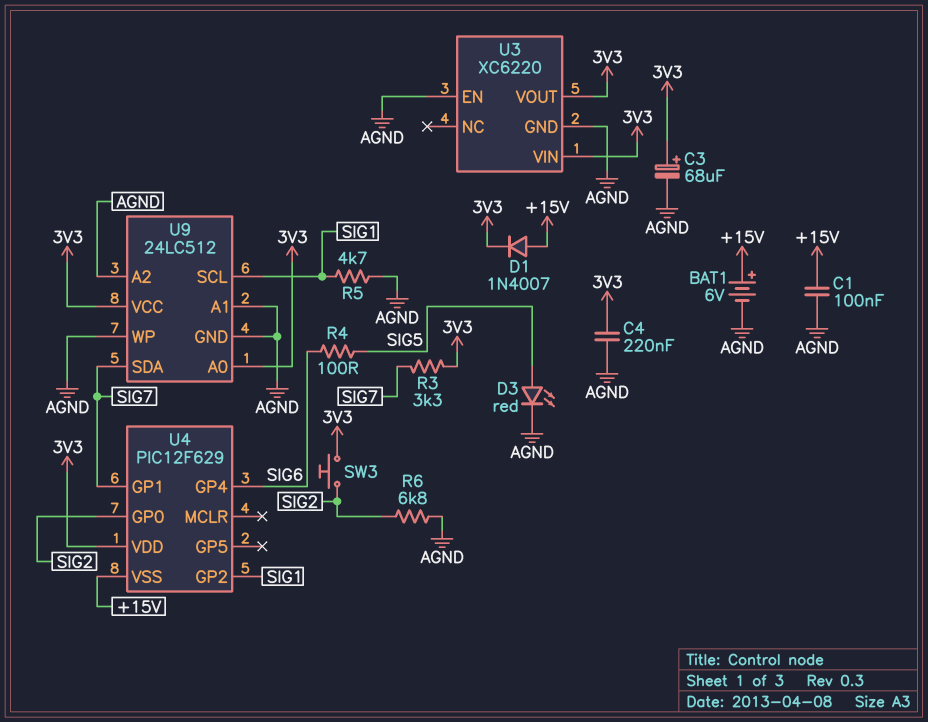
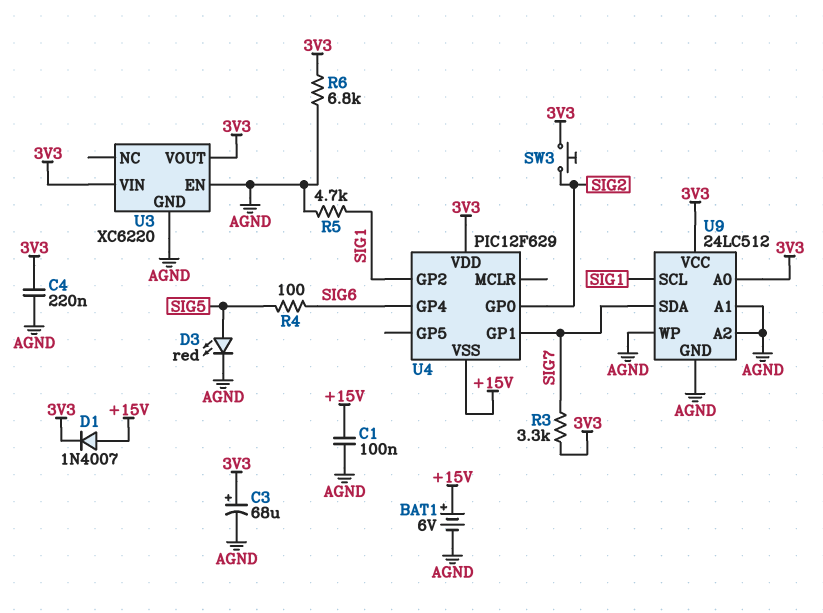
R6: 6.8k (AGND, SIG2) -> 6.8k (3V3, AGND)

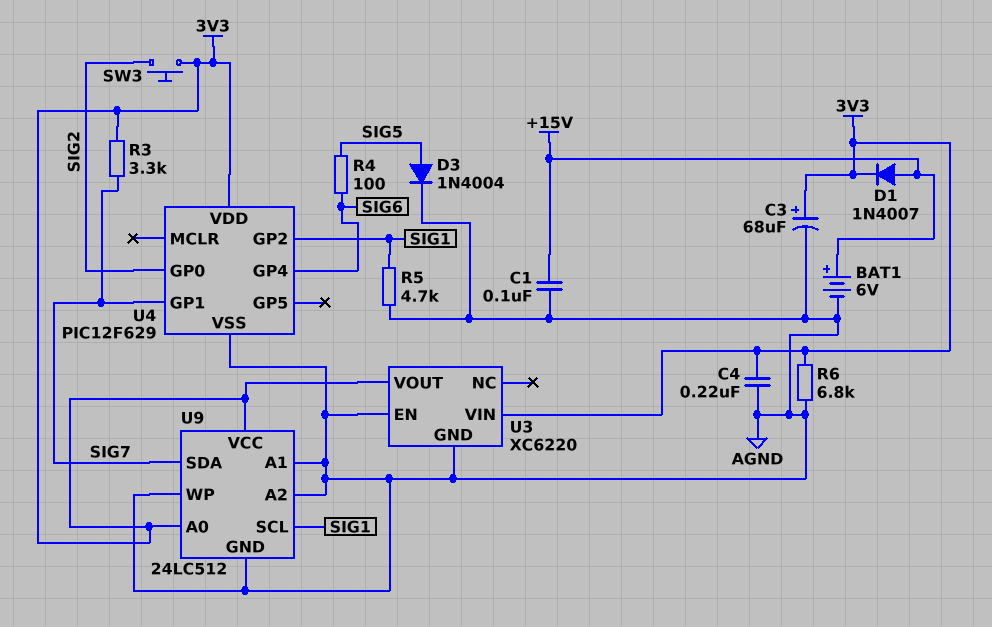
D3: LED red (A SIG5, K AGND) -> diode 1N4004 (A SIG5, K AGND)
U4 pin VSS: +15V -> AGND

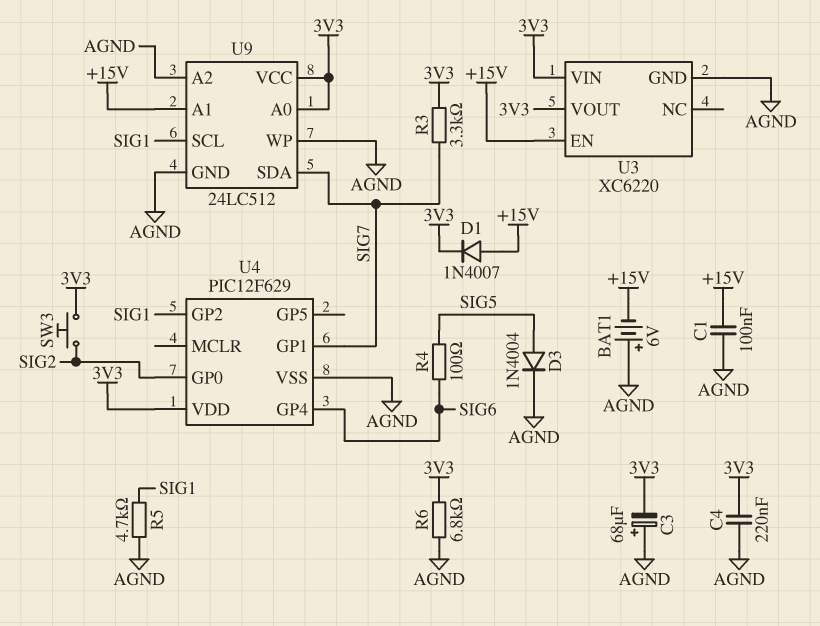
BAT1: 6V (plus +15V, minus AGND) -> 6V (plus AGND, minus +15V)
C3: 68uF (plus 3V3, minus AGND) -> 68uF (plus AGND, minus 3V3)
U3 pin EN: AGND -> +15V
U9 pin A1: AGND -> +15V

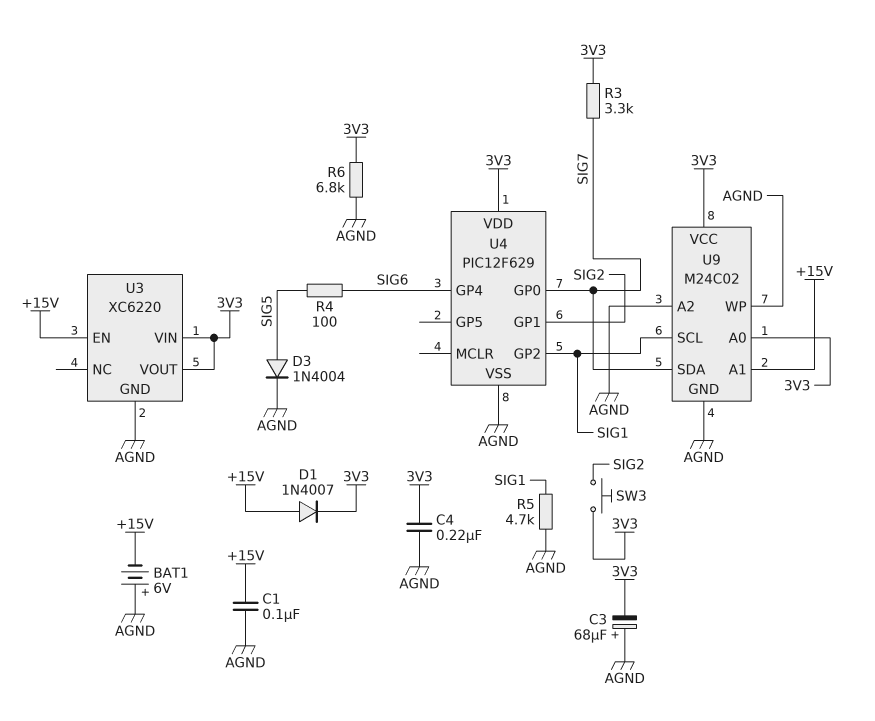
U4 pin GP0: SIG2 -> SIG7
U4 pin GP1: SIG7 -> SIG2
U9: 24LC512 -> M24C02

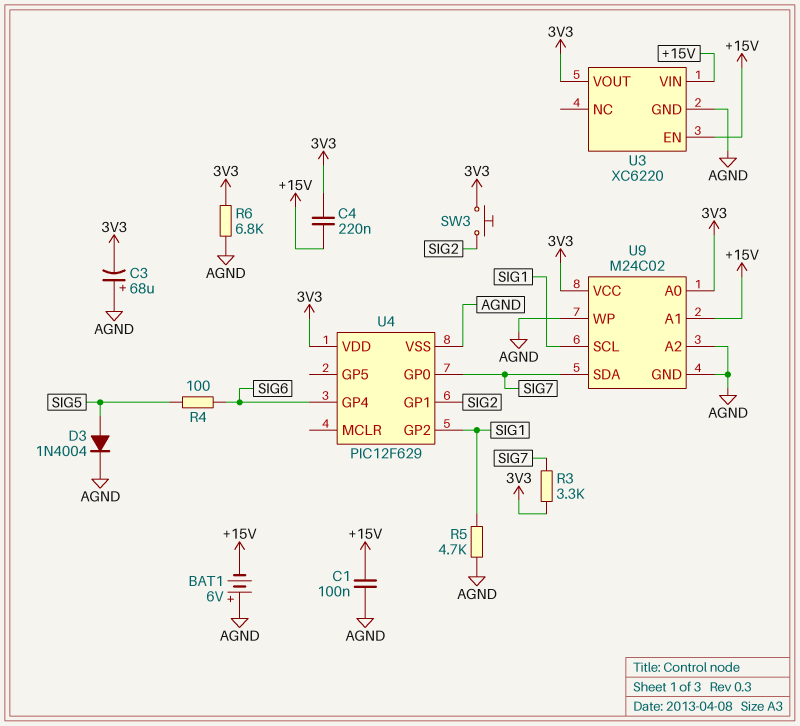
C4: 220nF (3V3, AGND) -> 220nF (+15V, 3V3)
D1: diode 1N4007 (A +15V, K 3V3) -> none
U3 pin VIN: 3V3 -> +15V

